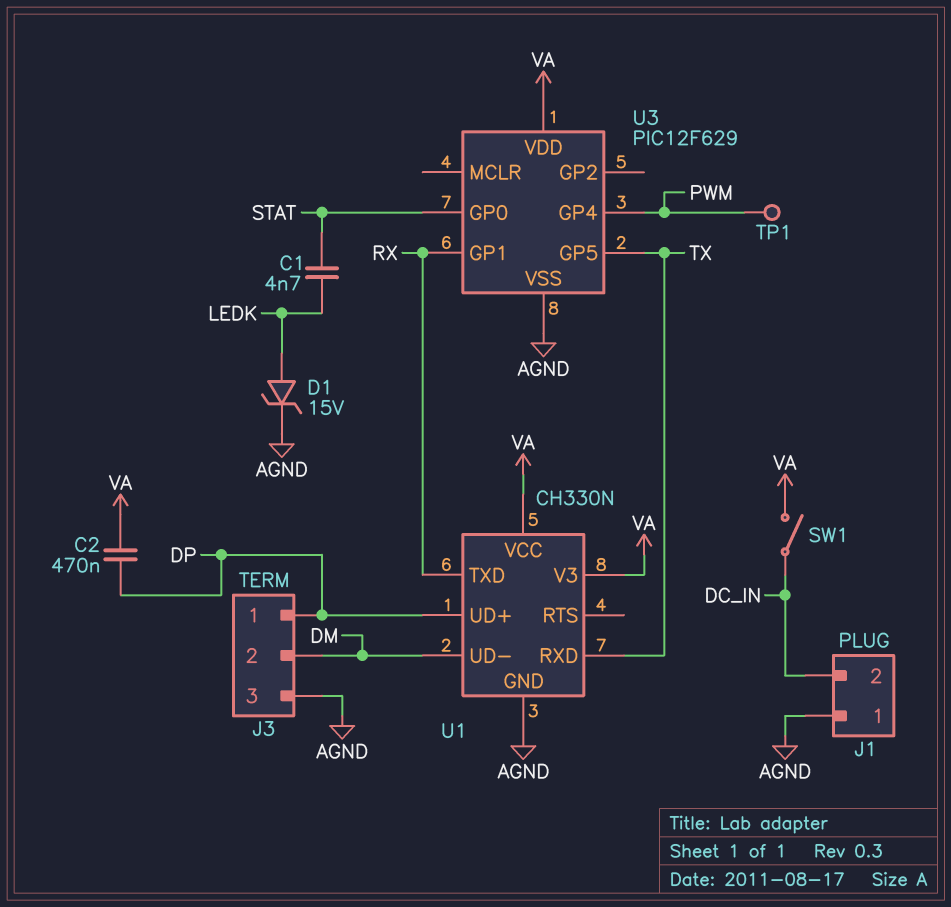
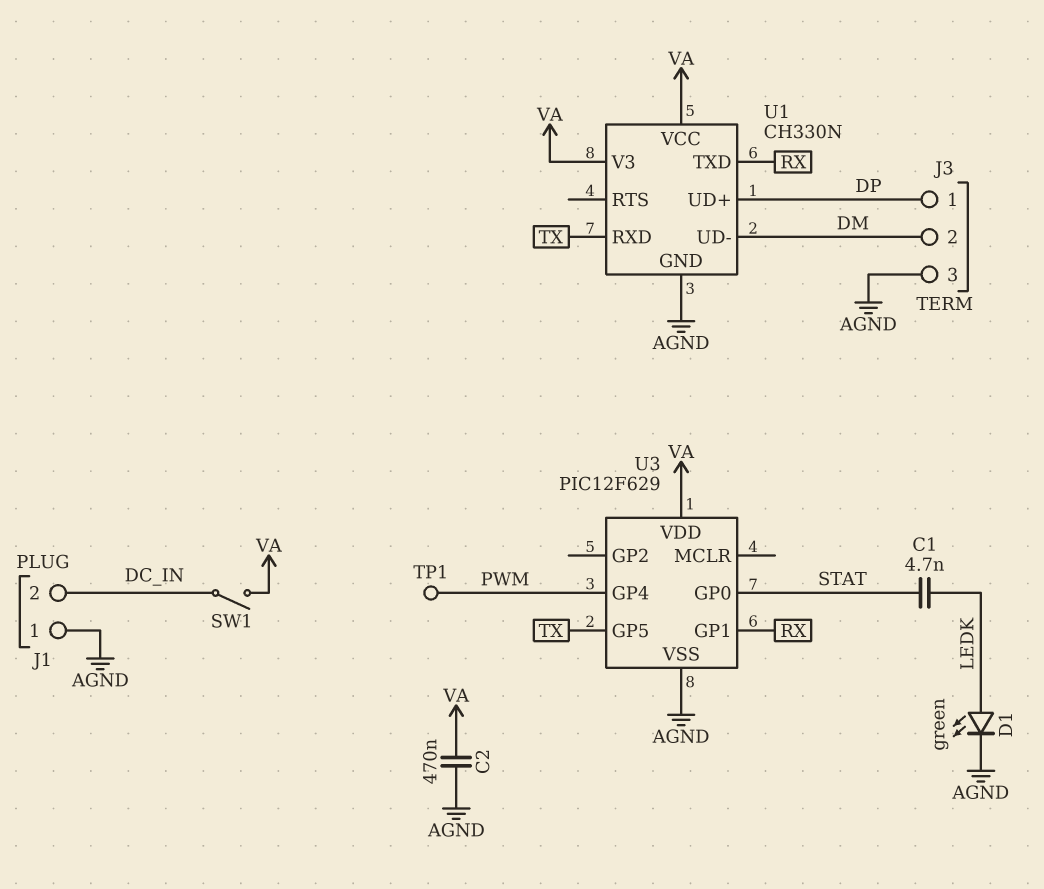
C2: 470nF (DP, VA) -> 470nF (AGND, VA)
D1: zener 15V (A LEDK, K AGND) -> LED green (A LEDK, K AGND)

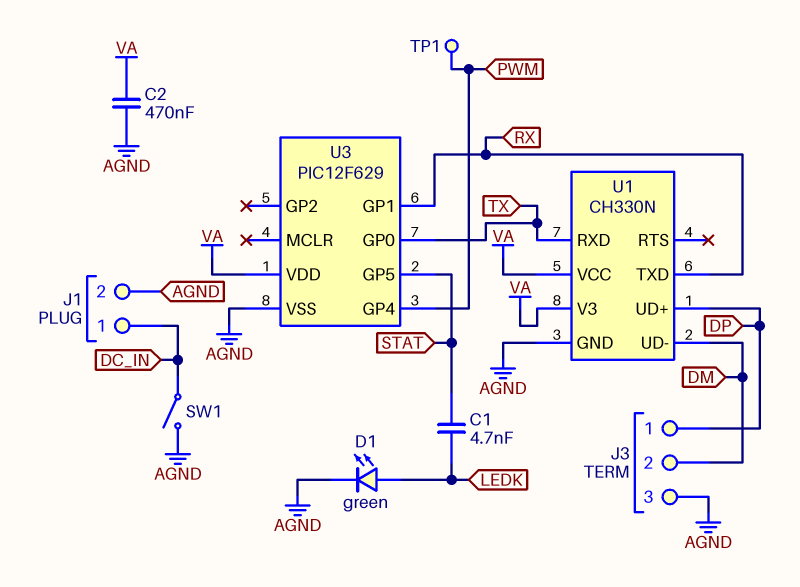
J1 pin 1: AGND -> DC_IN
J1 pin 2: DC_IN -> AGND
SW1: switch (DC_IN, VA) -> switch (AGND, DC_IN)
U3 pin GP0: STAT -> TX
U3 pin GP5: TX -> STAT

